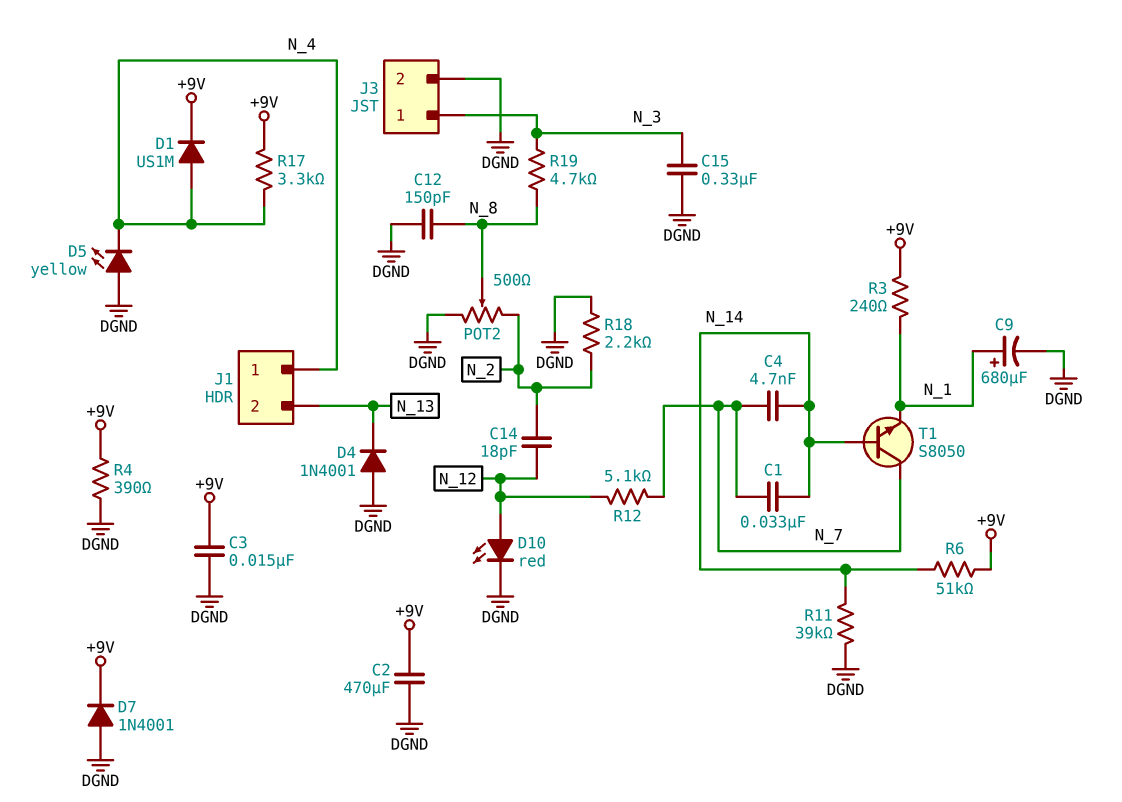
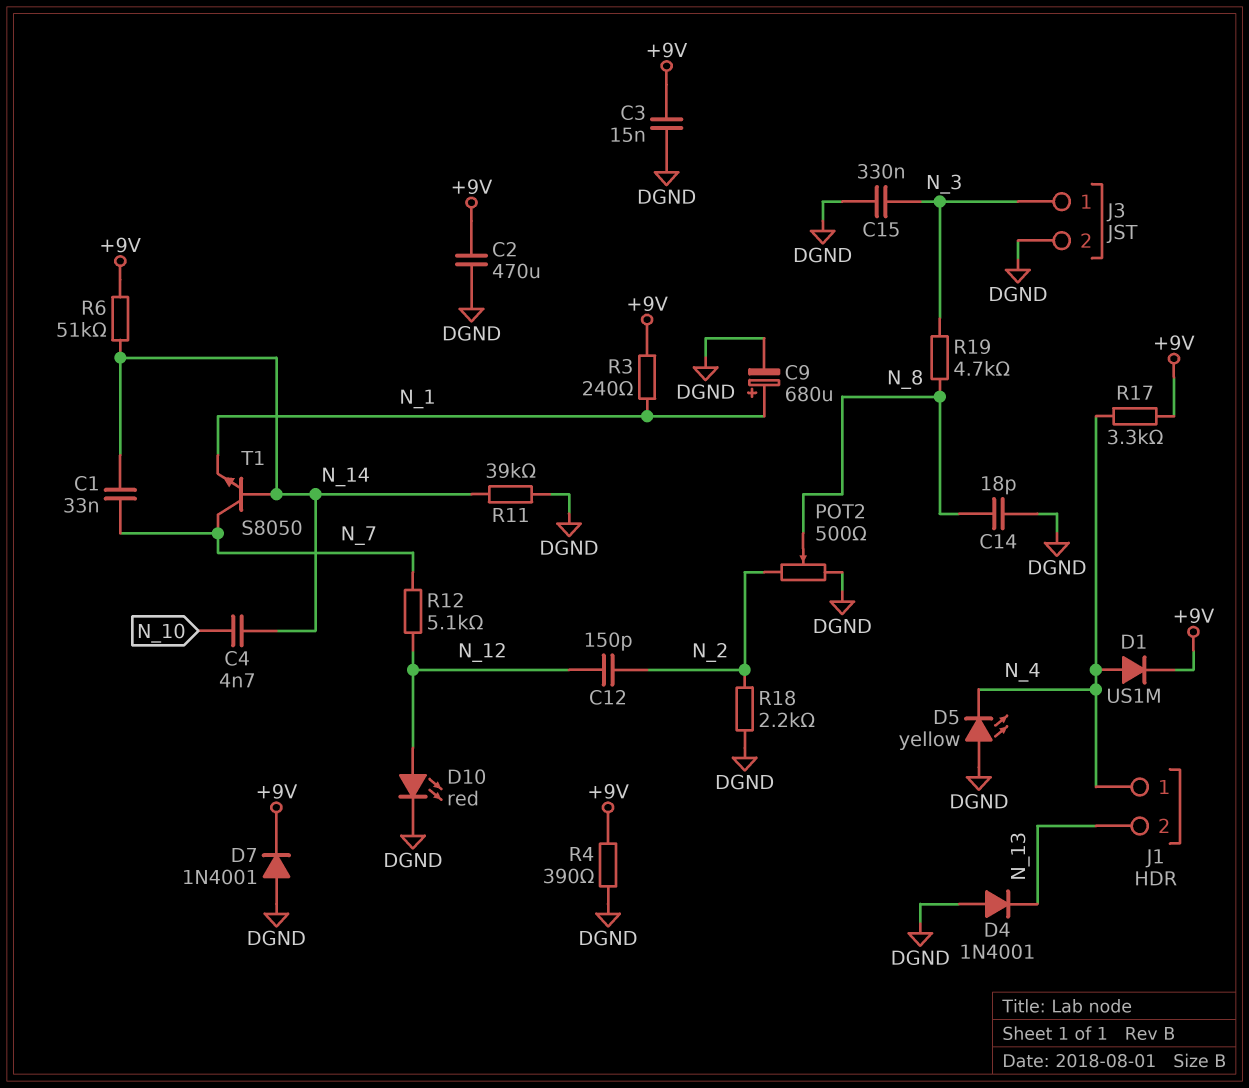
C4: 4.7nF (N_7, N_14) -> 4.7nF (N_10, N_14)
C12: 150pF (DGND, N_8) -> 150pF (N_2, N_12)
C14: 18pF (N_2, N_12) -> 18pF (DGND, N_8)

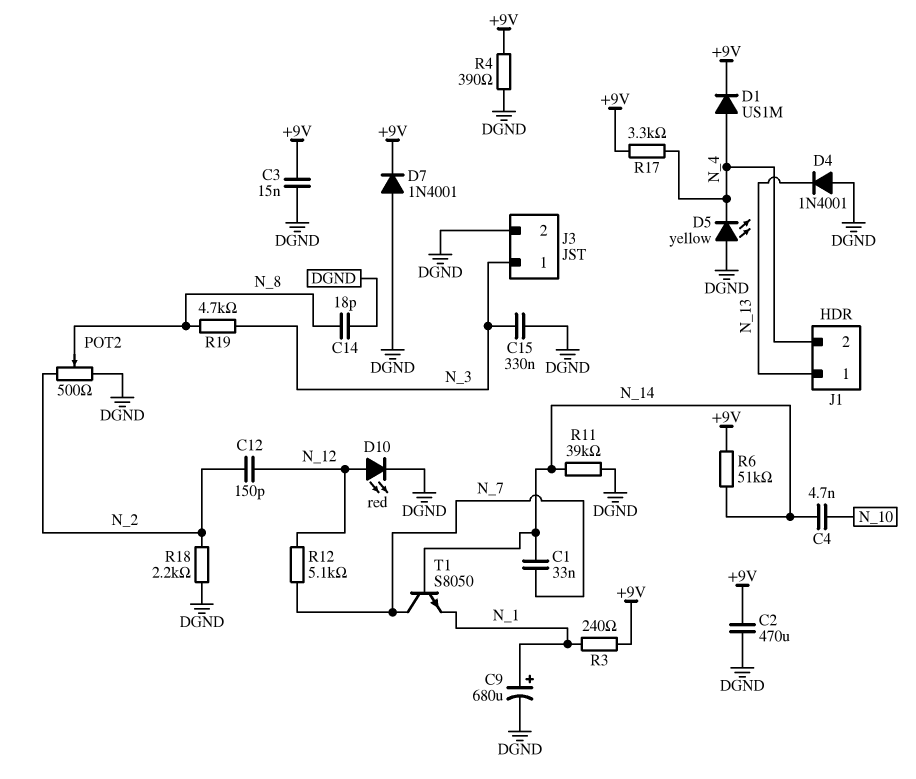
J1 pin 1: N_4 -> N_13
J1 pin 2: N_13 -> N_4

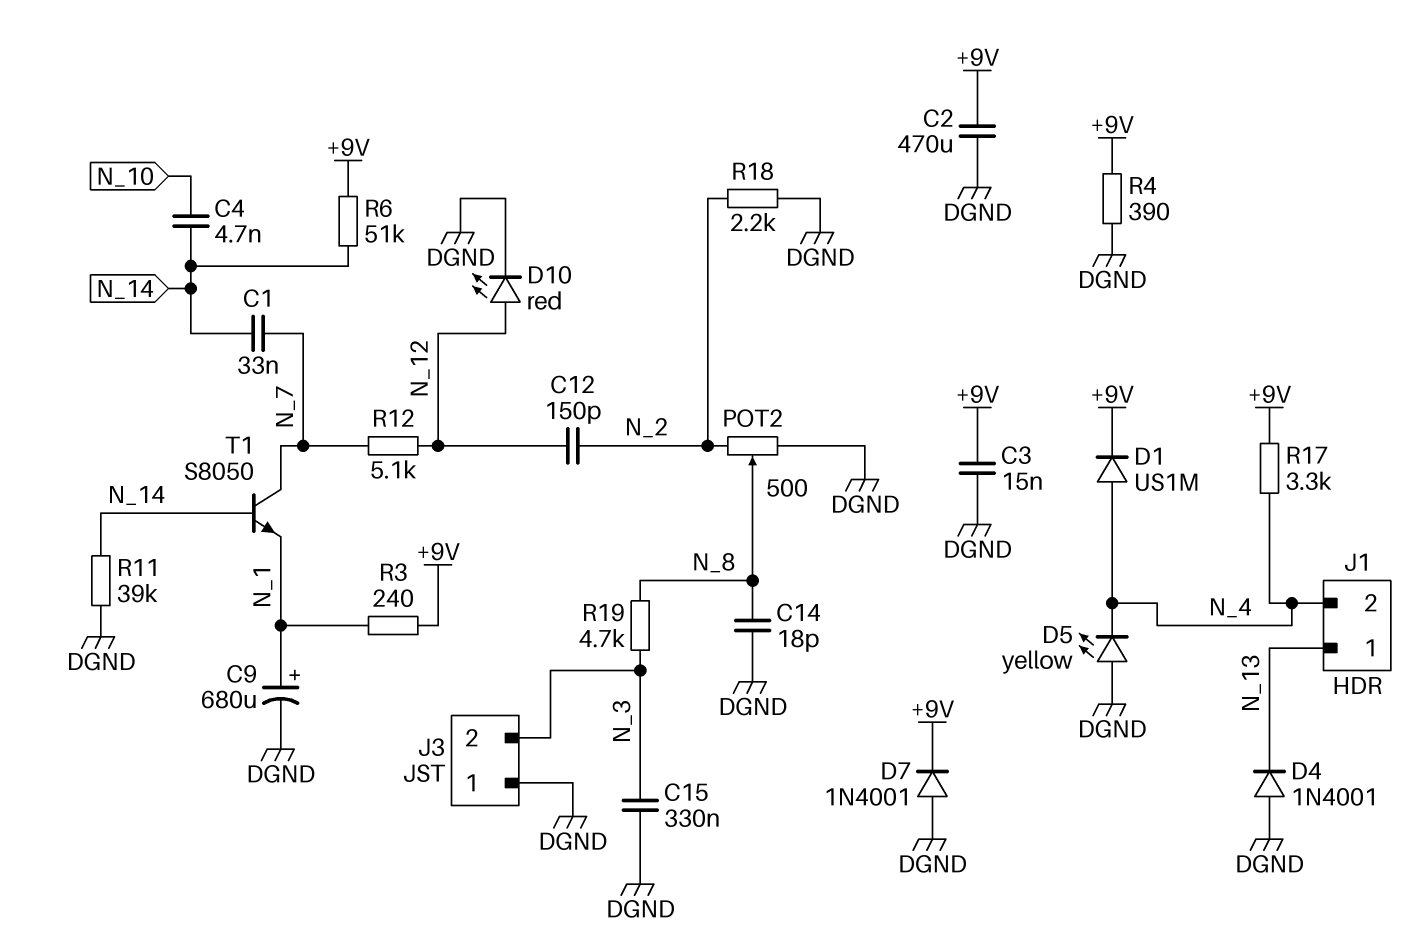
J3 pin 1: N_3 -> DGND
J3 pin 2: DGND -> N_3

